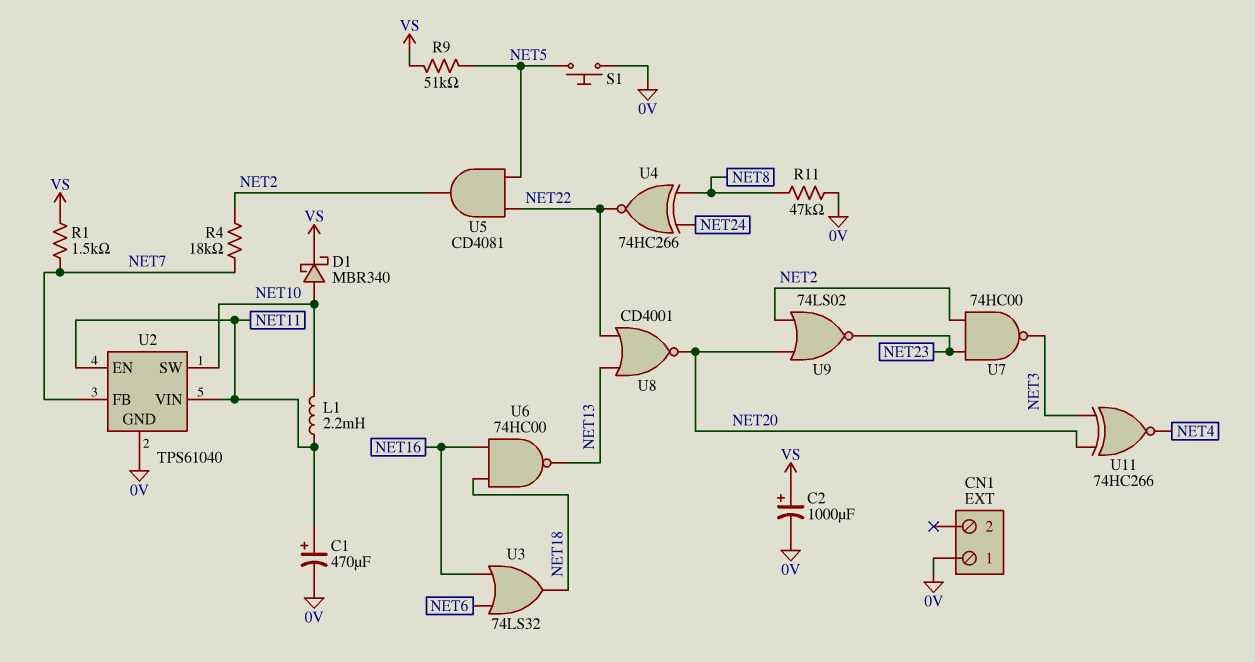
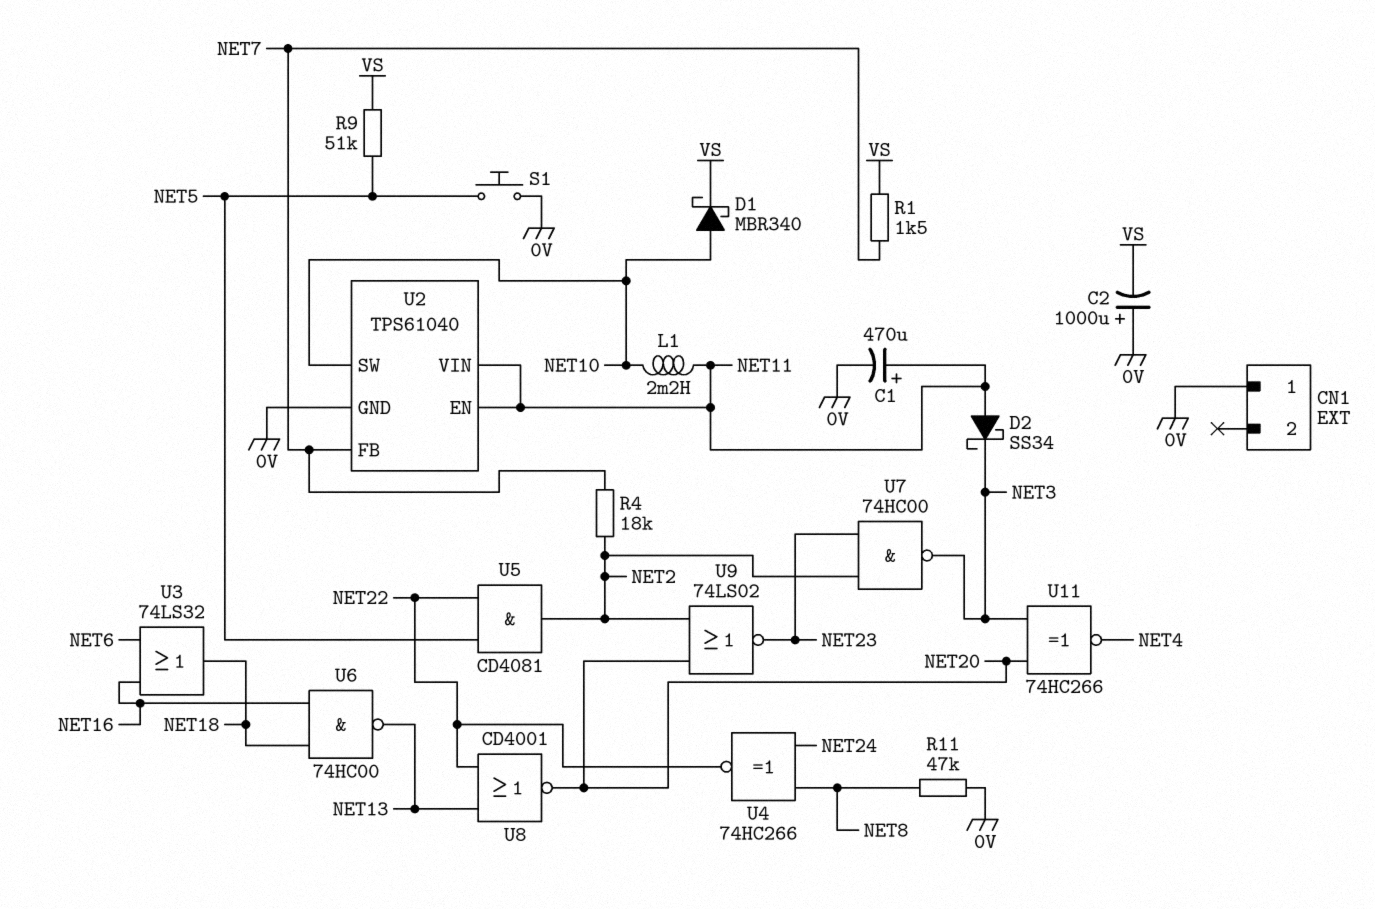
C2: 1000uF (plus VS, minus 0V) -> 1000uF (plus 0V, minus VS)
D2: none -> schottky SS34 (A NET11, K NET3)

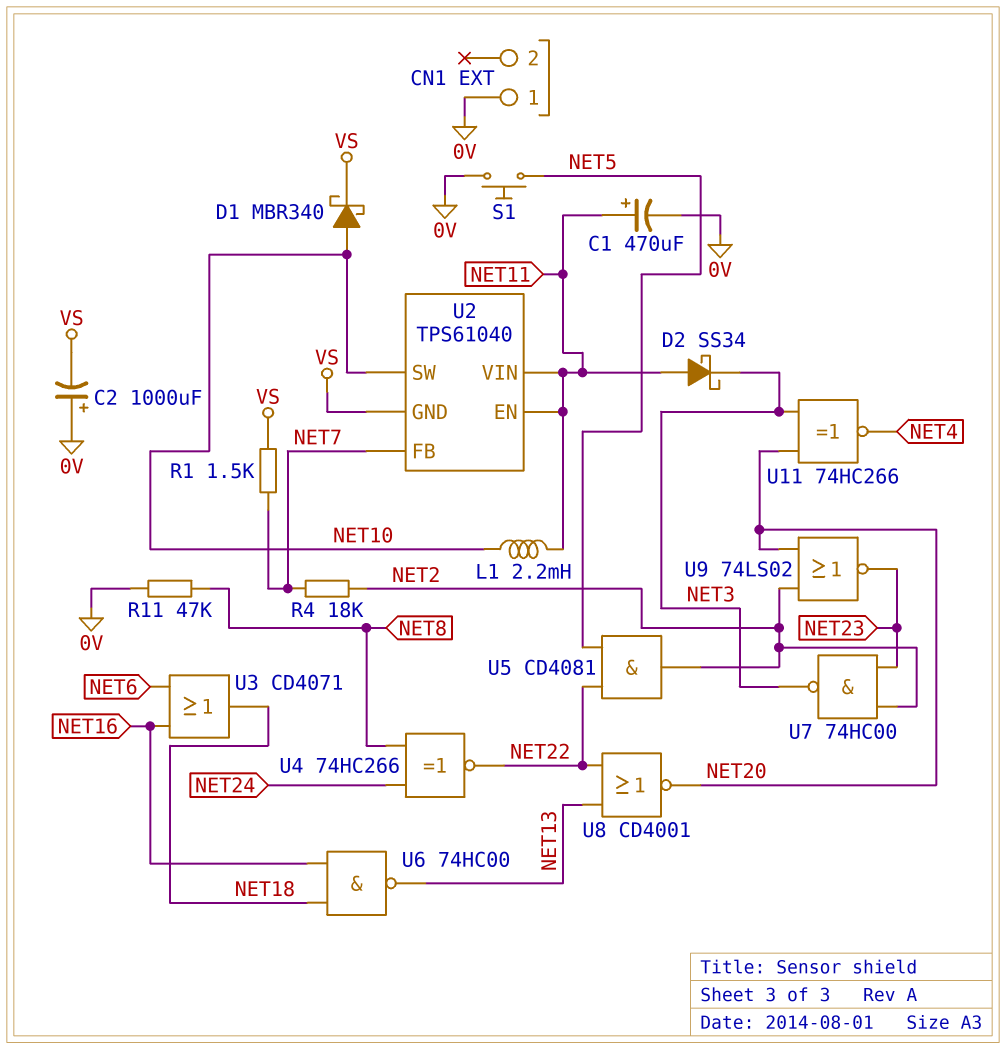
R9: 51k (NET5, VS) -> none
U2 pin GND: 0V -> VS
U3: OR 74LS32 (in NET6, in NET16, out NET18) -> OR CD4071 (in NET6, in NET16, out NET18)

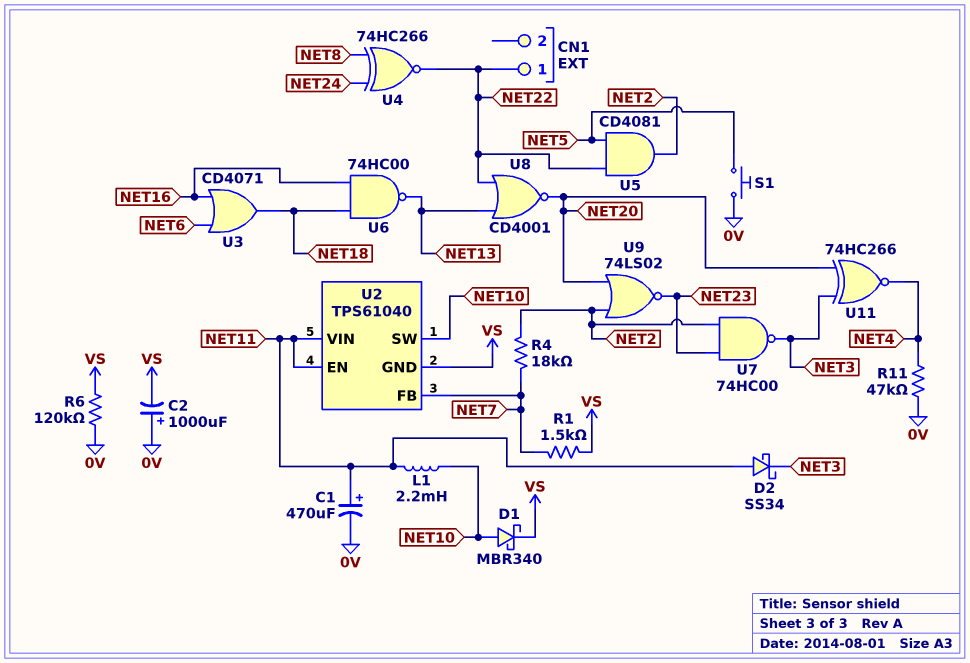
CN1 pin 1: 0V -> NET22
R6: none -> 120k (0V, VS)
R11: 47k (0V, NET8) -> 47k (0V, NET4)

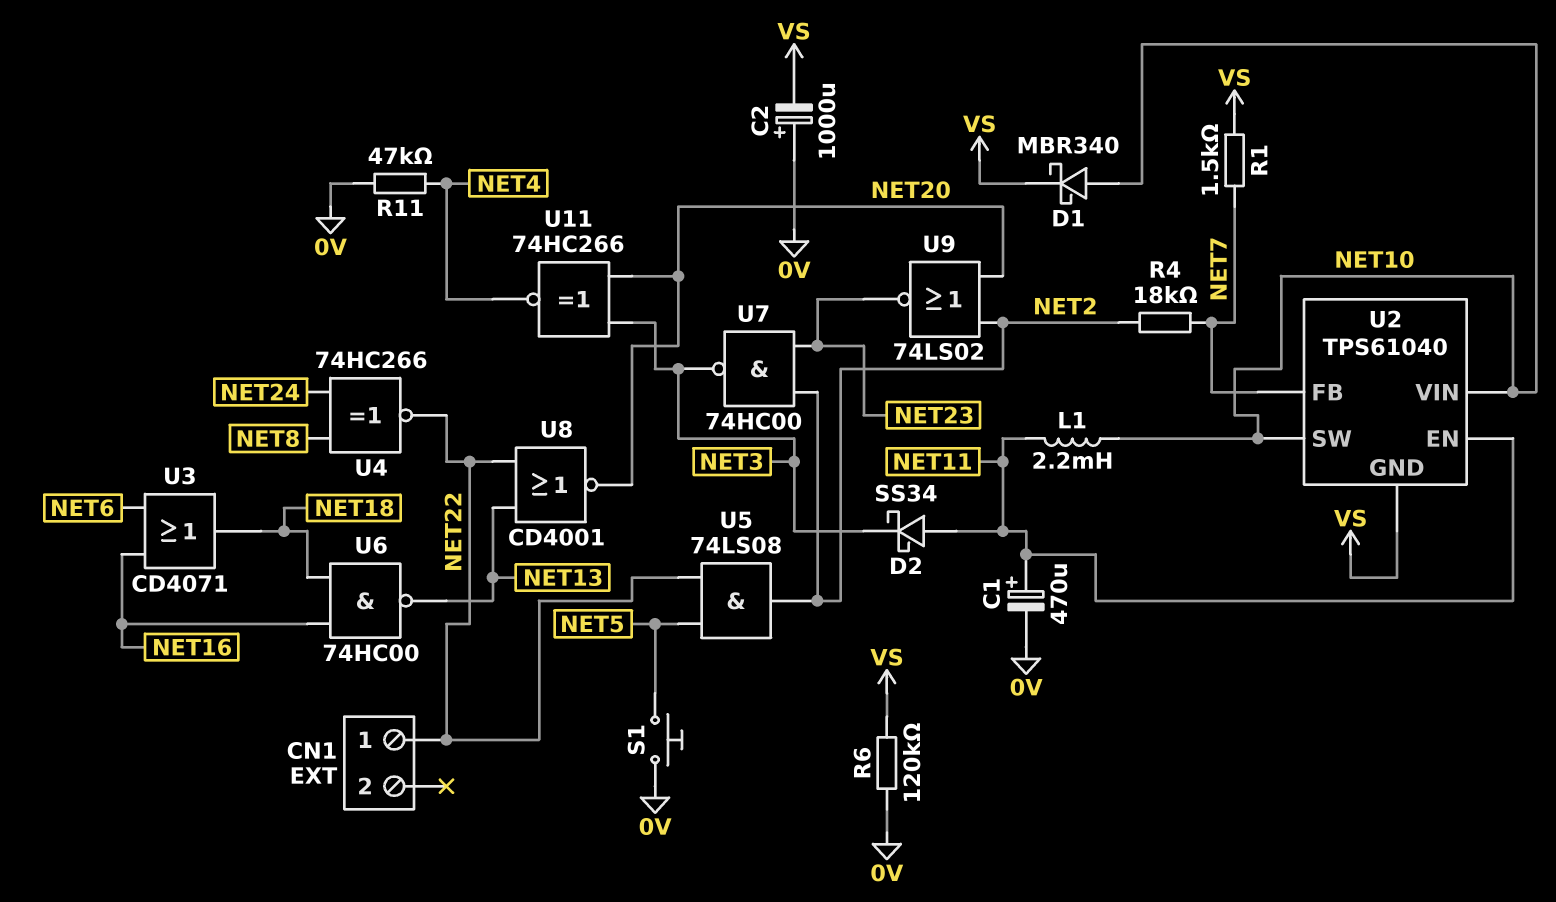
U2 pin VIN: NET11 -> NET10
U5: AND CD4081 (in NET5, in NET22, out NET2) -> AND 74LS08 (in NET5, in NET22, out NET2)

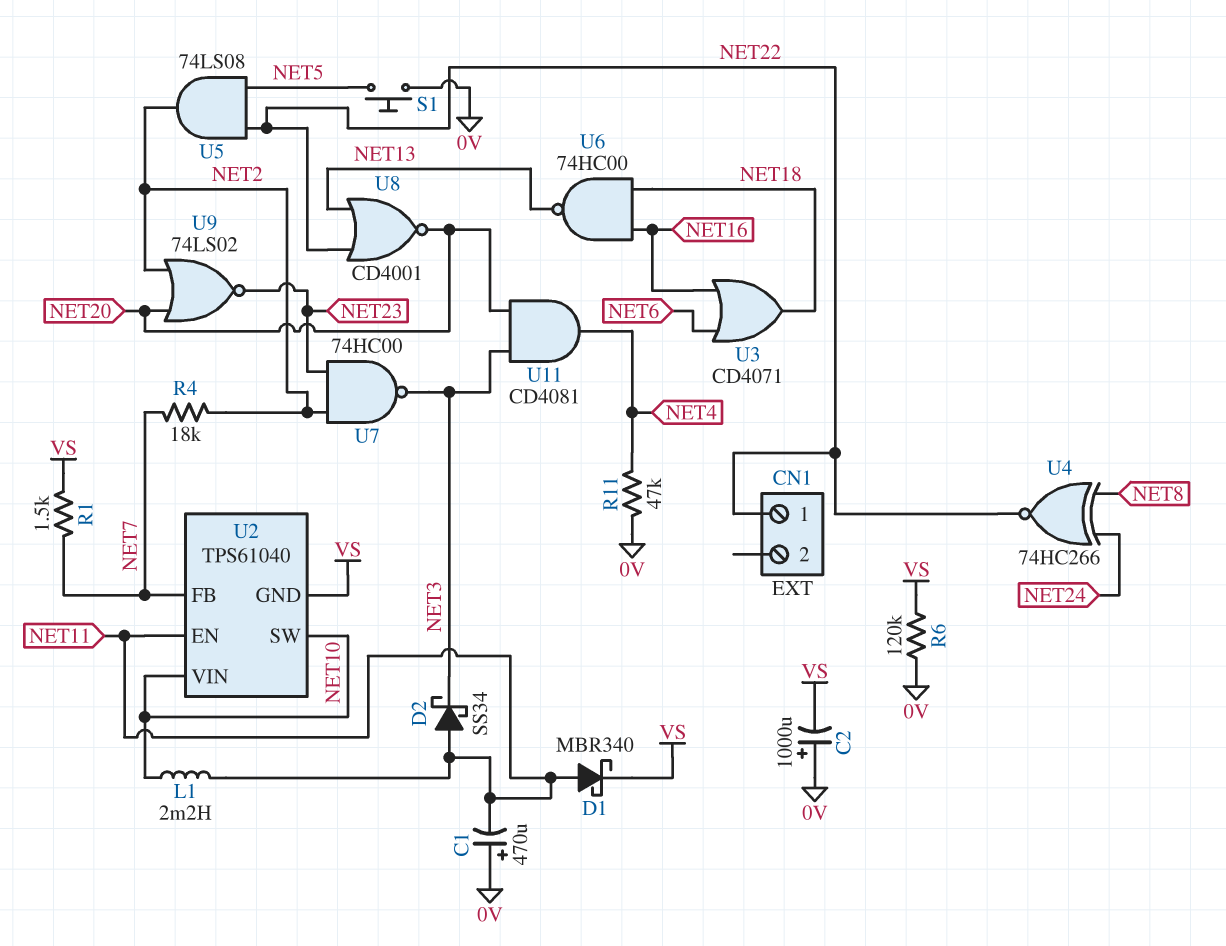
C1: 470uF (plus NET11, minus 0V) -> 470uF (plus 0V, minus NET11)
D1: schottky MBR340 (A NET10, K VS) -> schottky MBR340 (A NET11, K VS)
U11: XNOR 74HC266 (in NET3, in NET20, out NET4) -> AND CD4081 (in NET3, in NET20, out NET4)

